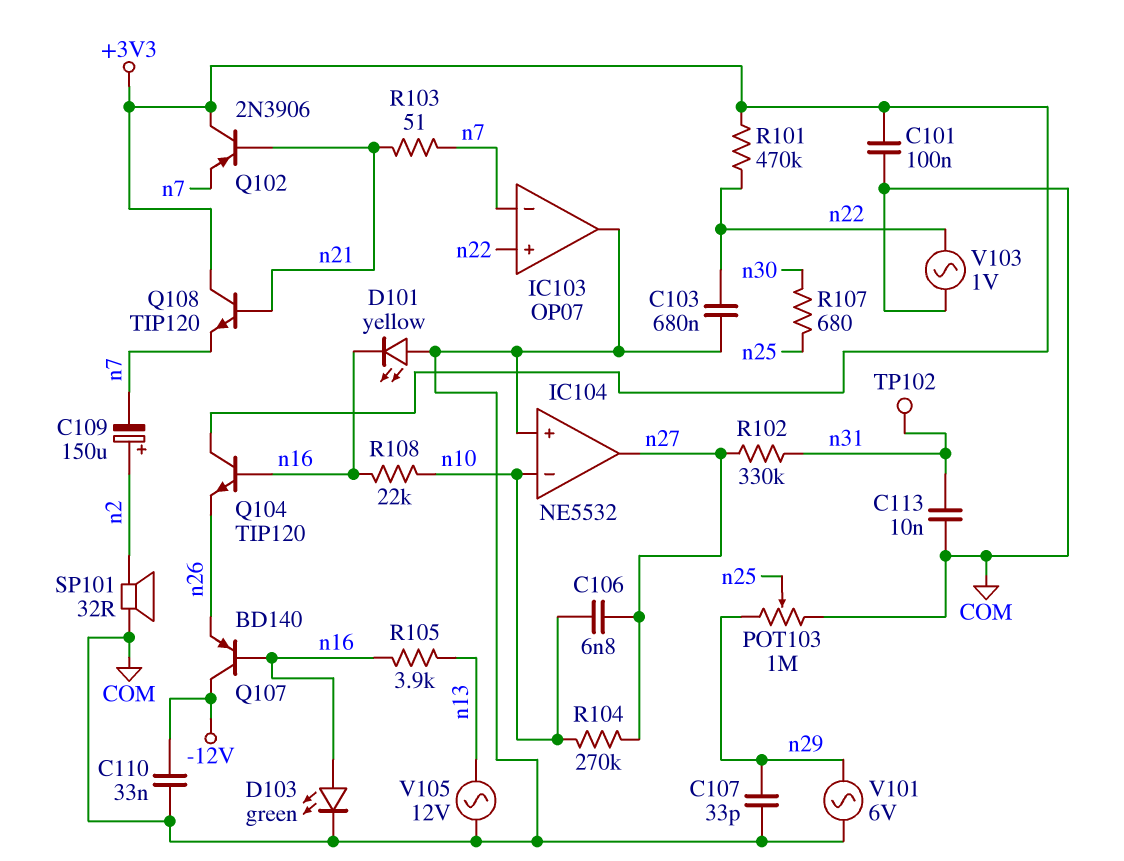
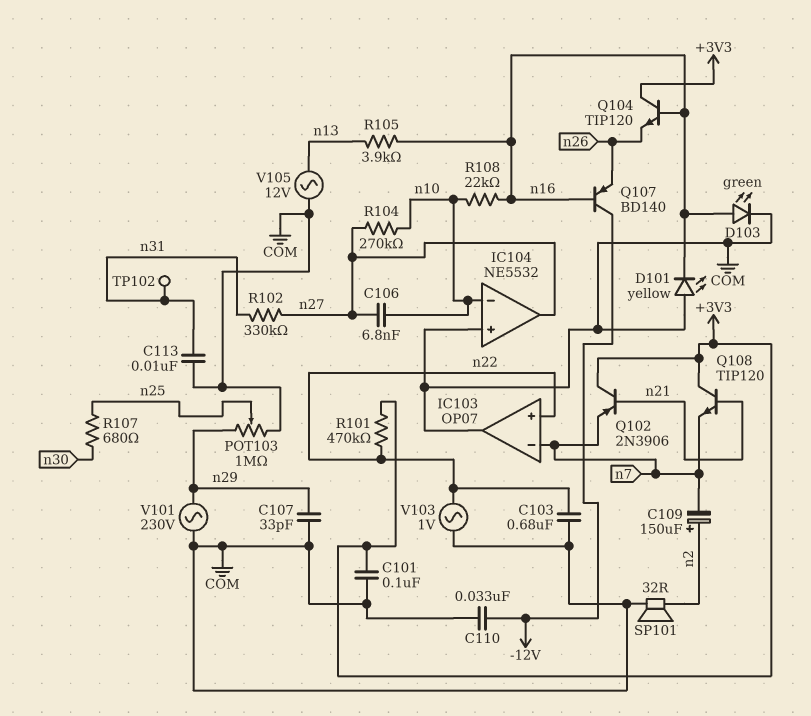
R103: 51 (n7, n21) -> none
V101: AC 6V (COM, n29) -> AC 230V (COM, n29)

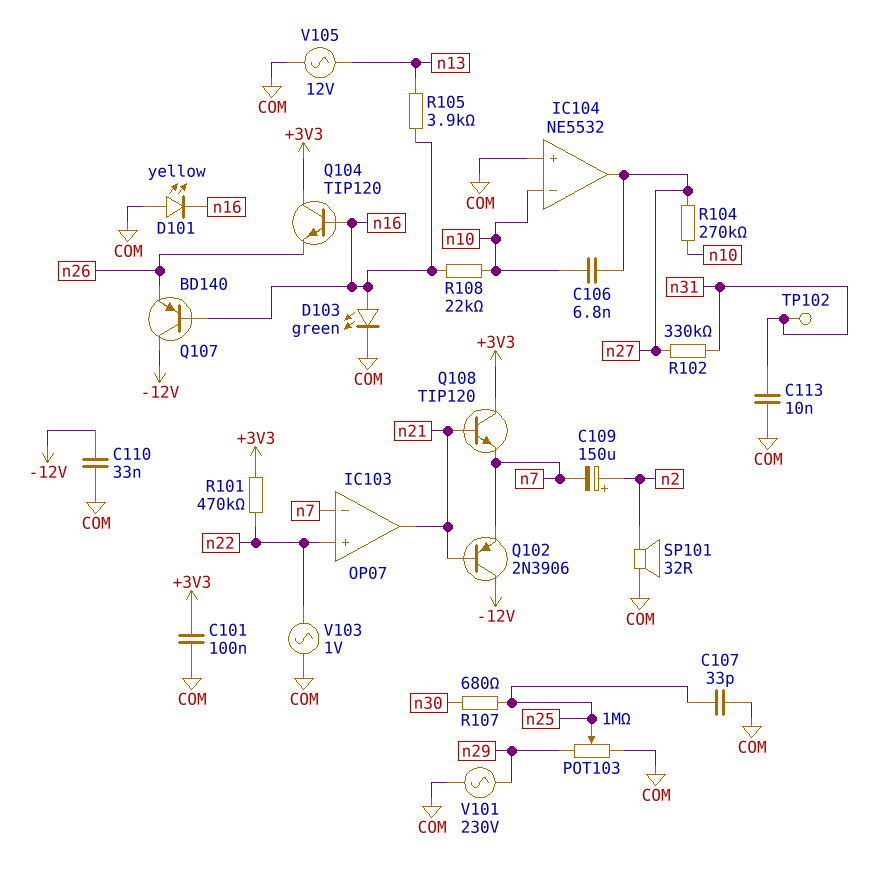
C103: 680nF (COM, n22) -> none
C107: 33pF (COM, n29) -> 33pF (COM, n25)
IC103 pin out: COM -> n21
Q102: PNP 2N3906 (B n21, C +3V3, E n7) -> PNP 2N3906 (B n21, C -12V, E n7)

